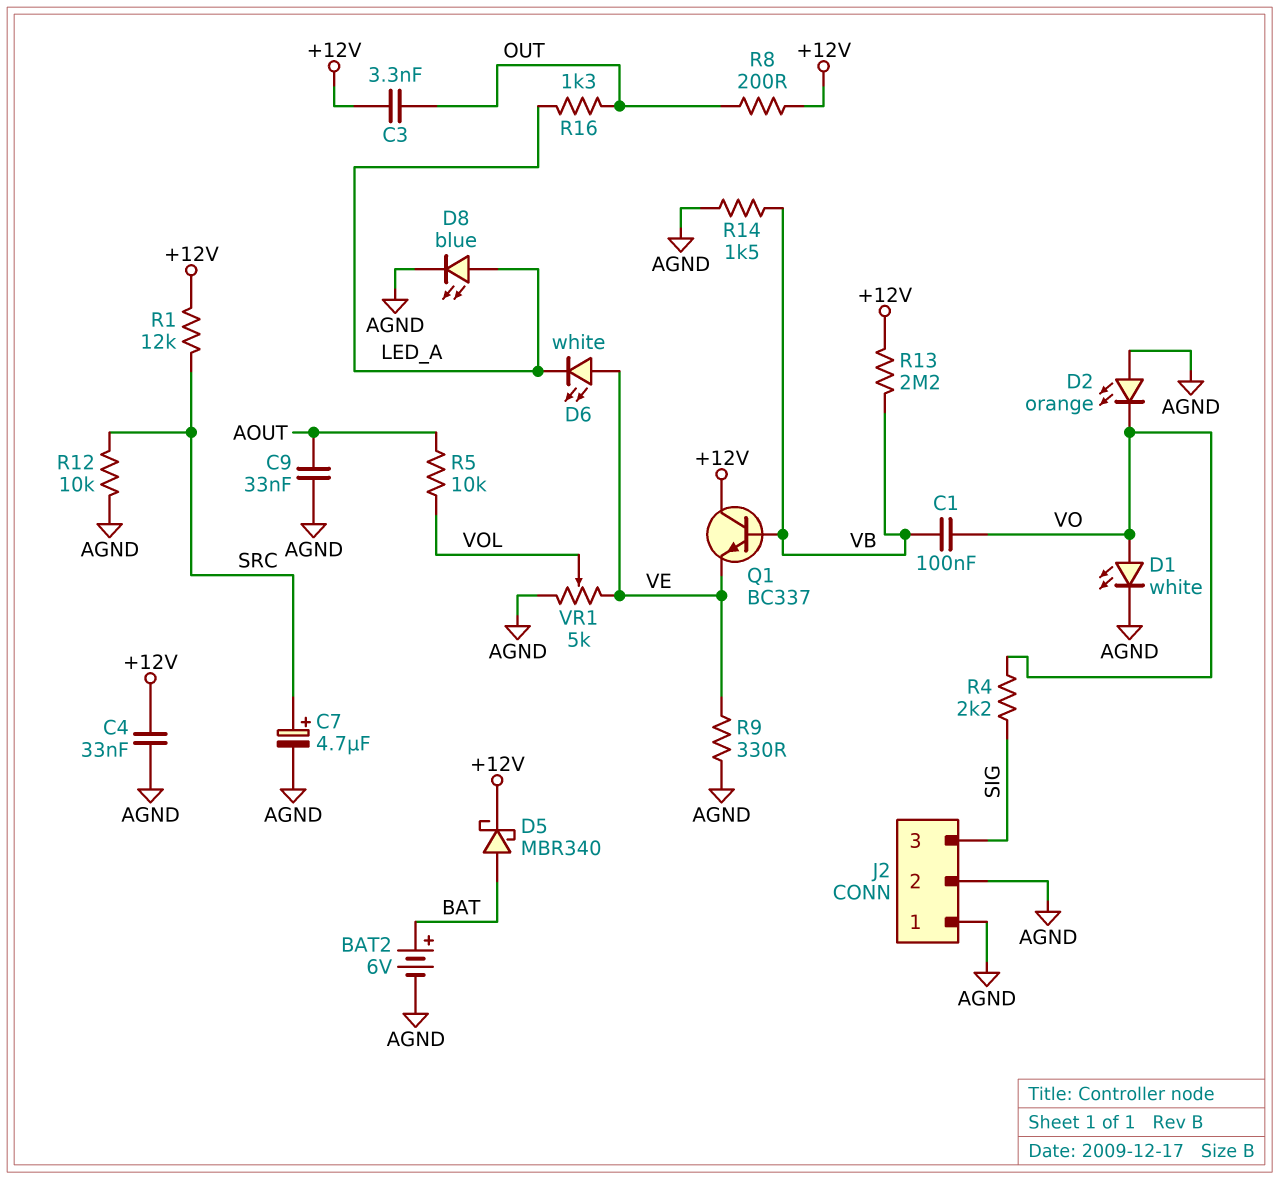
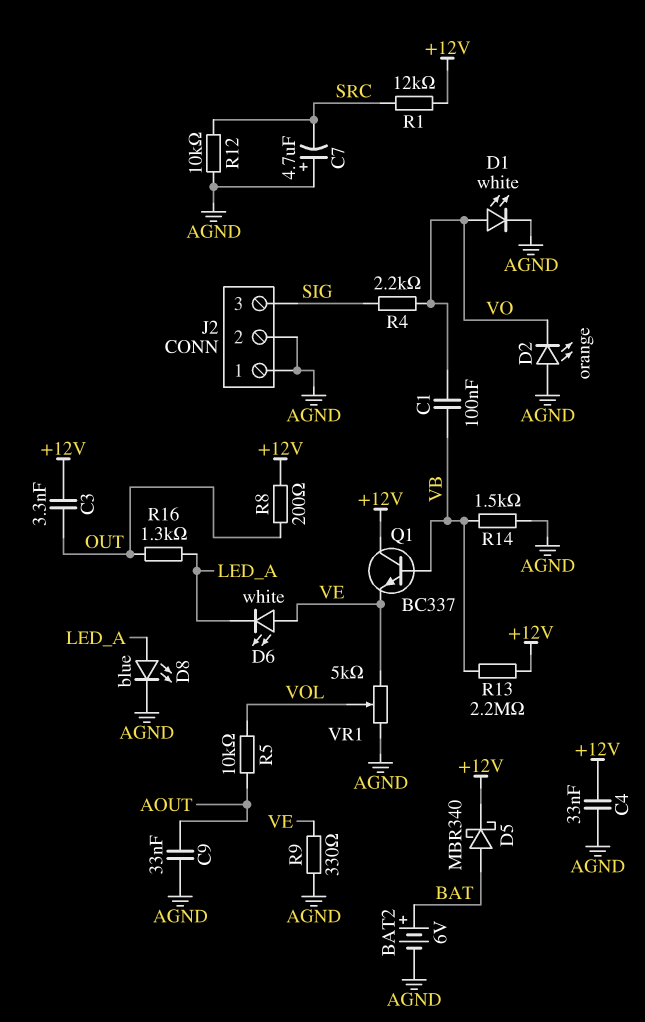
C7: 4.7uF (plus SRC, minus AGND) -> 4.7uF (plus AGND, minus SRC)

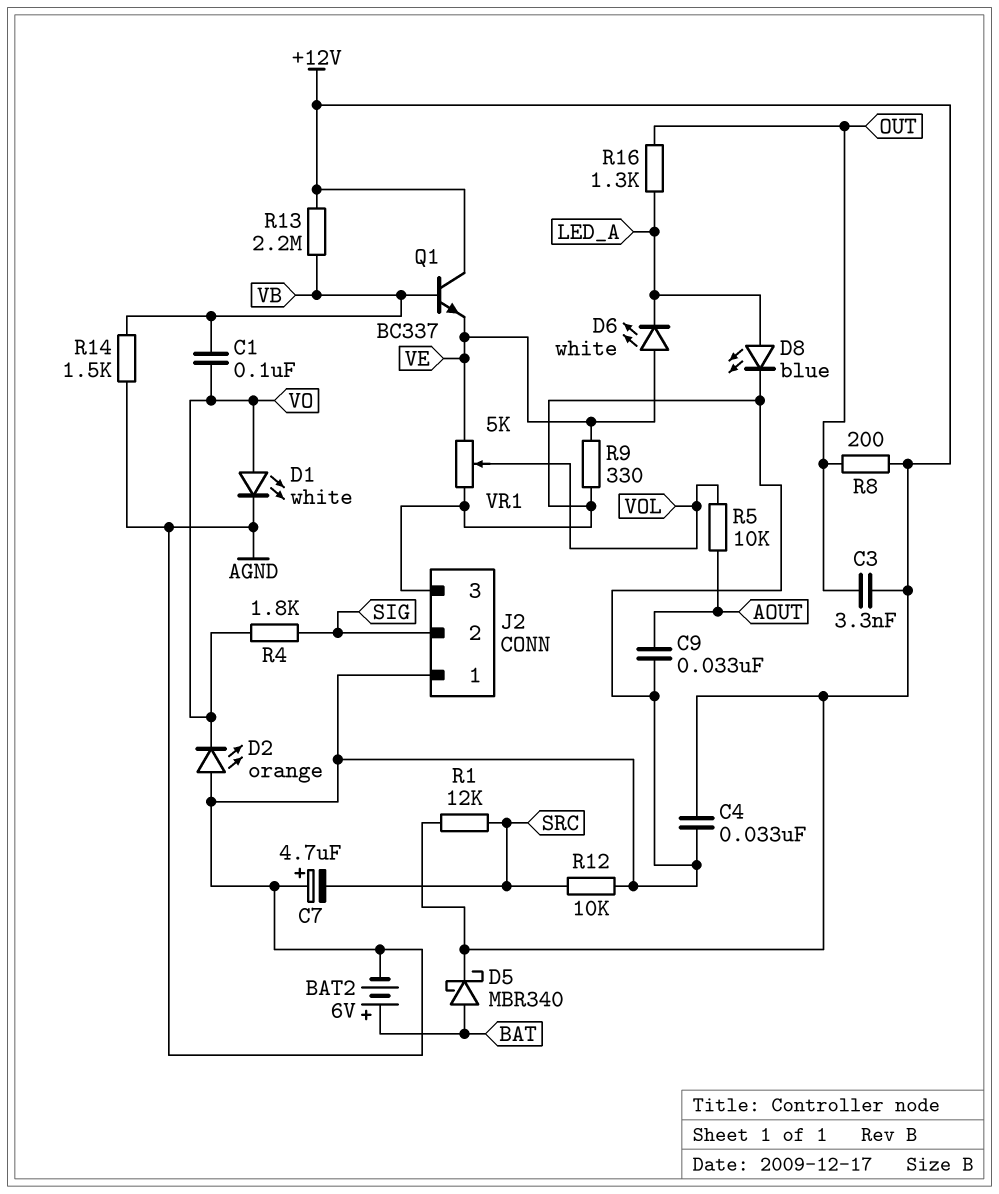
J2 pin 2: AGND -> SIG
J2 pin 3: SIG -> AGND
R4: 2.2k (SIG, VO) -> 1.8k (SIG, VO)

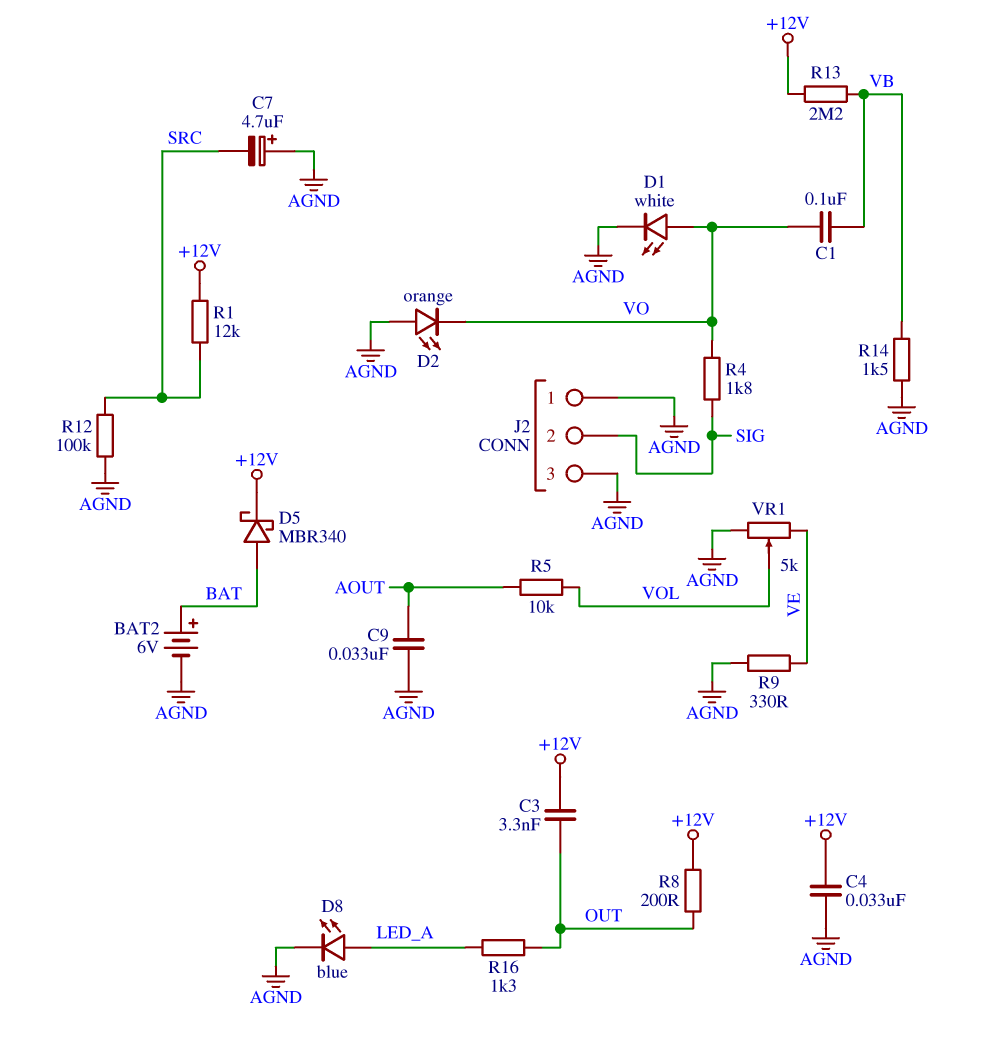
D6: LED white (A VE, K LED_A) -> none
Q1: NPN BC337 (B VB, C +12V, E VE) -> none
R12: 10k (AGND, SRC) -> 100k (AGND, SRC)

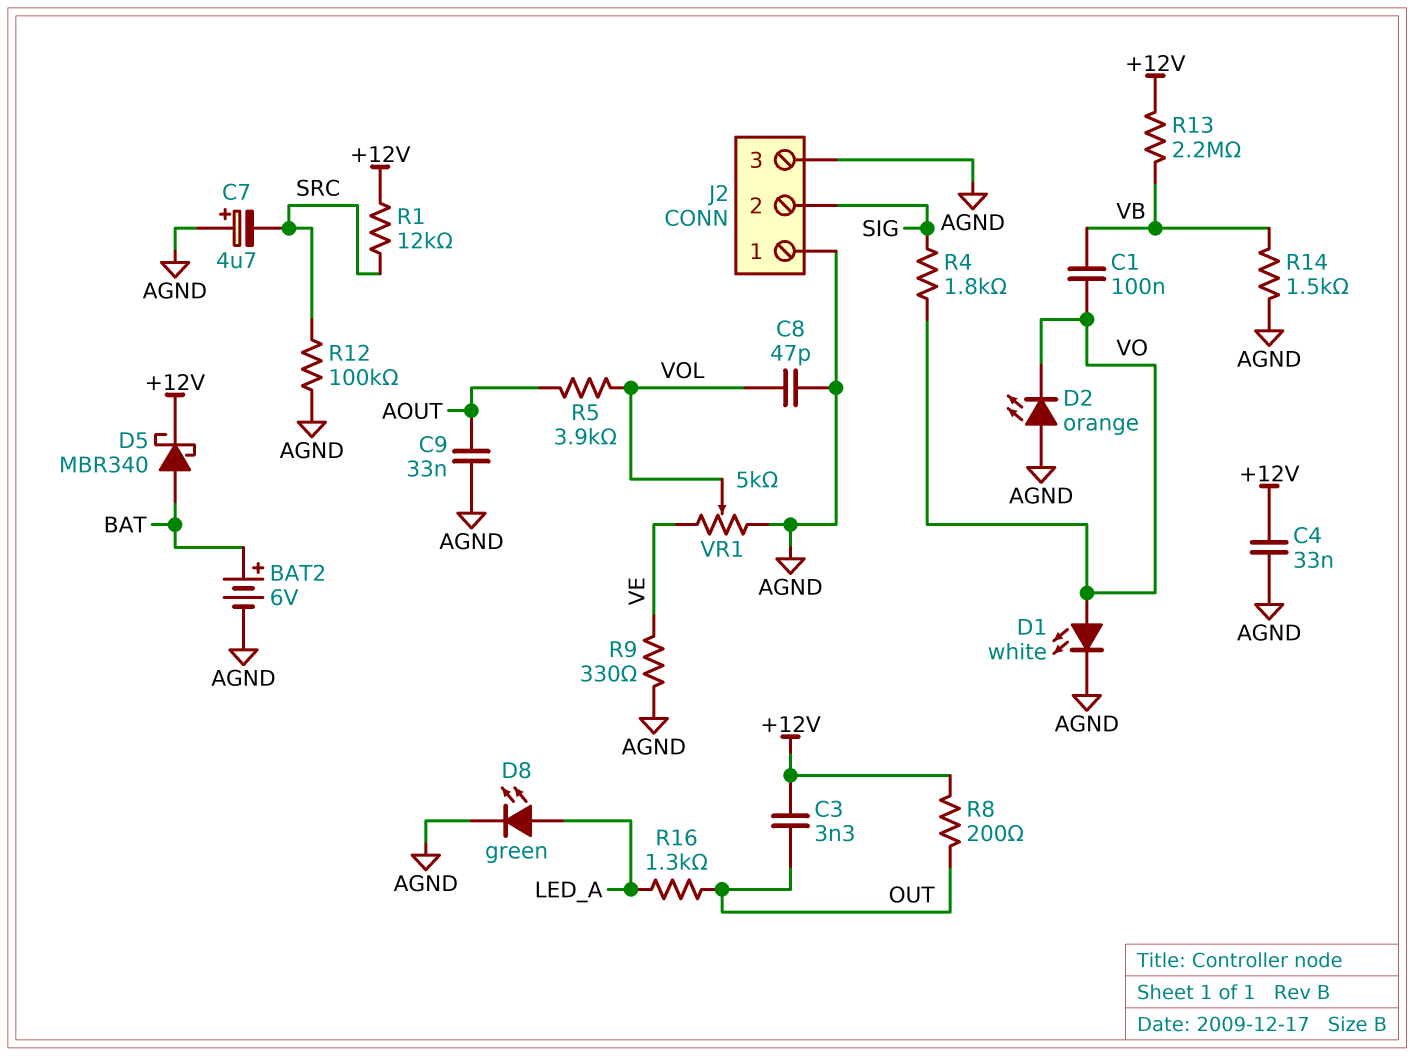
C8: none -> 47pF (AGND, VOL)
D8: LED blue (A LED_A, K AGND) -> LED green (A LED_A, K AGND)
R5: 10k (AOUT, VOL) -> 3.9k (AOUT, VOL)

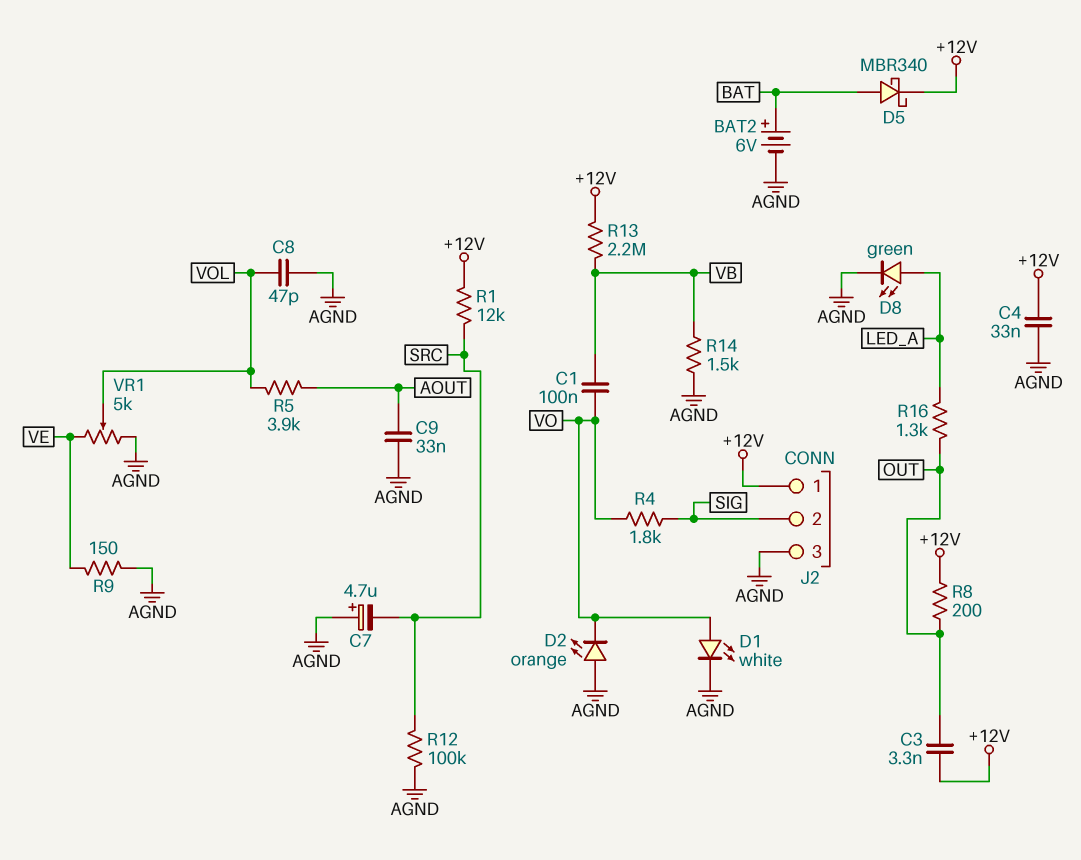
J2 pin 1: AGND -> +12V
R9: 330 (AGND, VE) -> 150 (AGND, VE)

